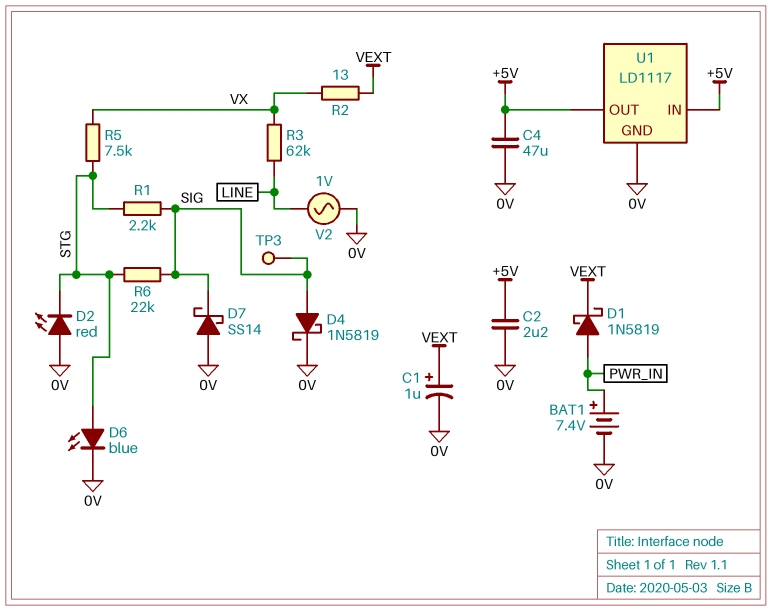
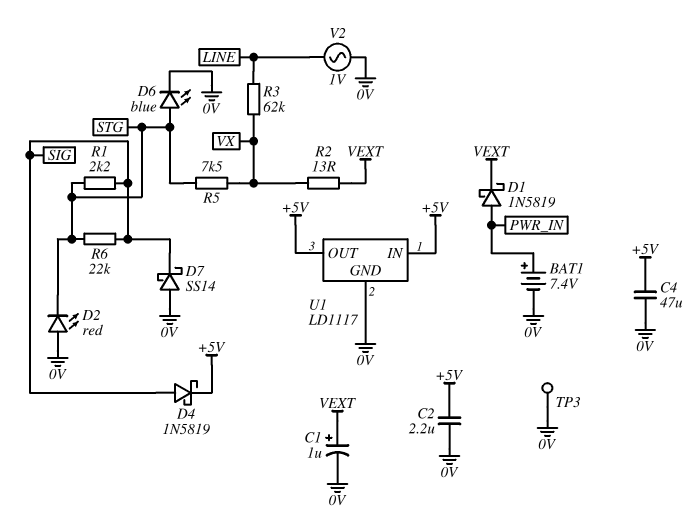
D4: schottky 1N5819 (A SIG, K 0V) -> schottky 1N5819 (A SIG, K +5V)
TP3: test point (SIG) -> test point (0V)

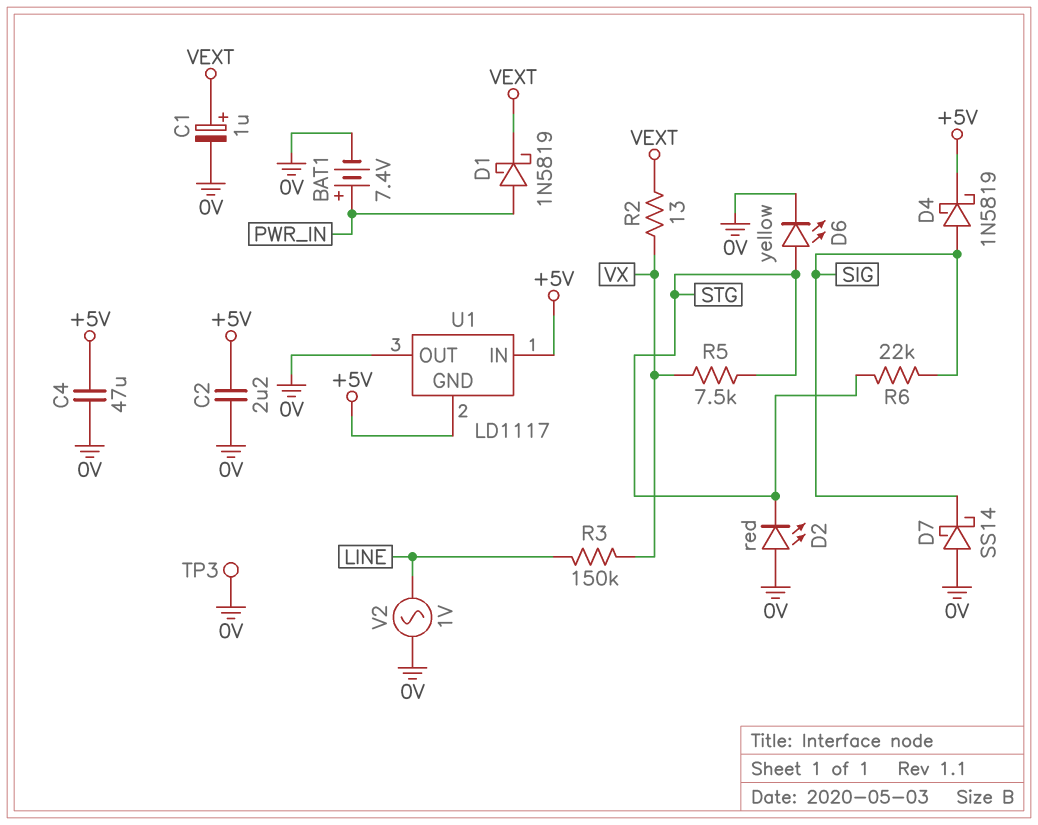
D6: LED blue (A STG, K 0V) -> LED yellow (A STG, K 0V)
R1: 2.2k (SIG, STG) -> none
R3: 62k (LINE, VX) -> 150k (LINE, VX)
U1 pin GND: 0V -> +5V
U1 pin OUT: +5V -> 0V

